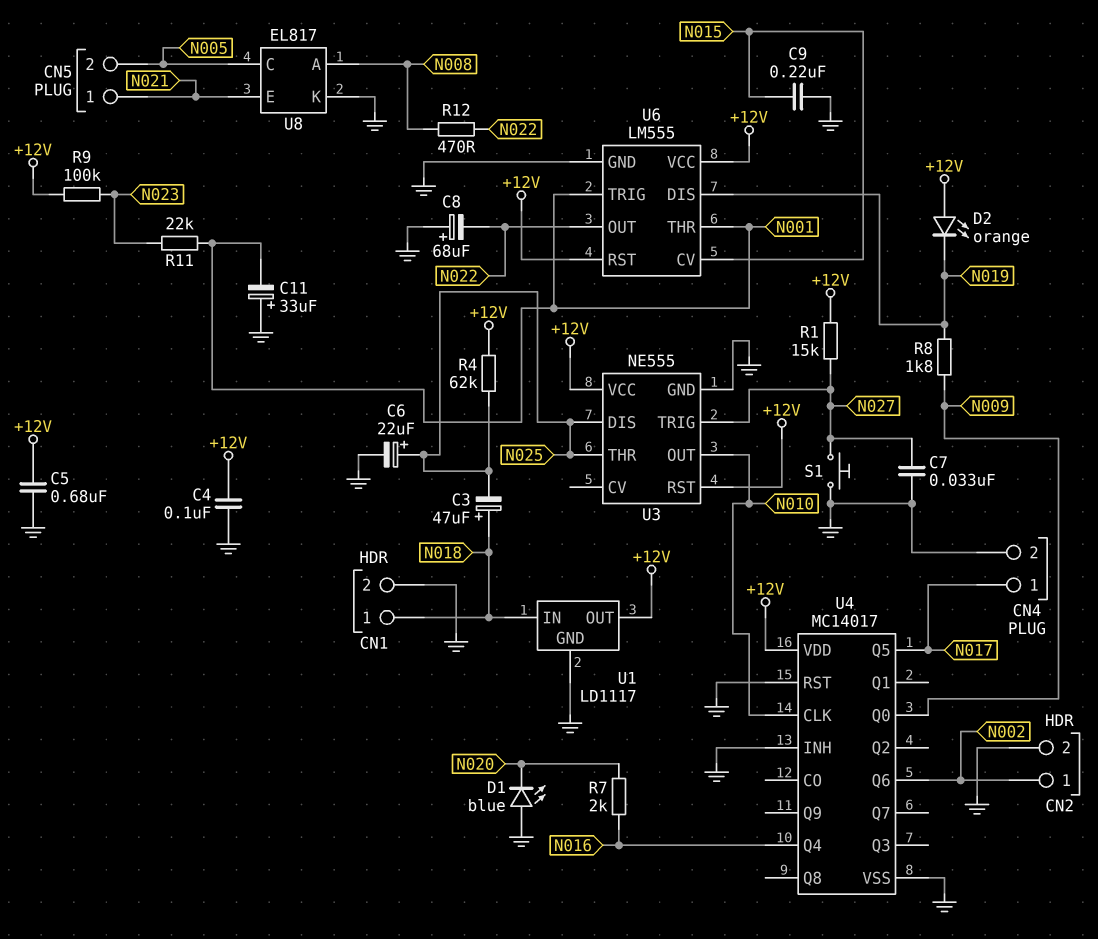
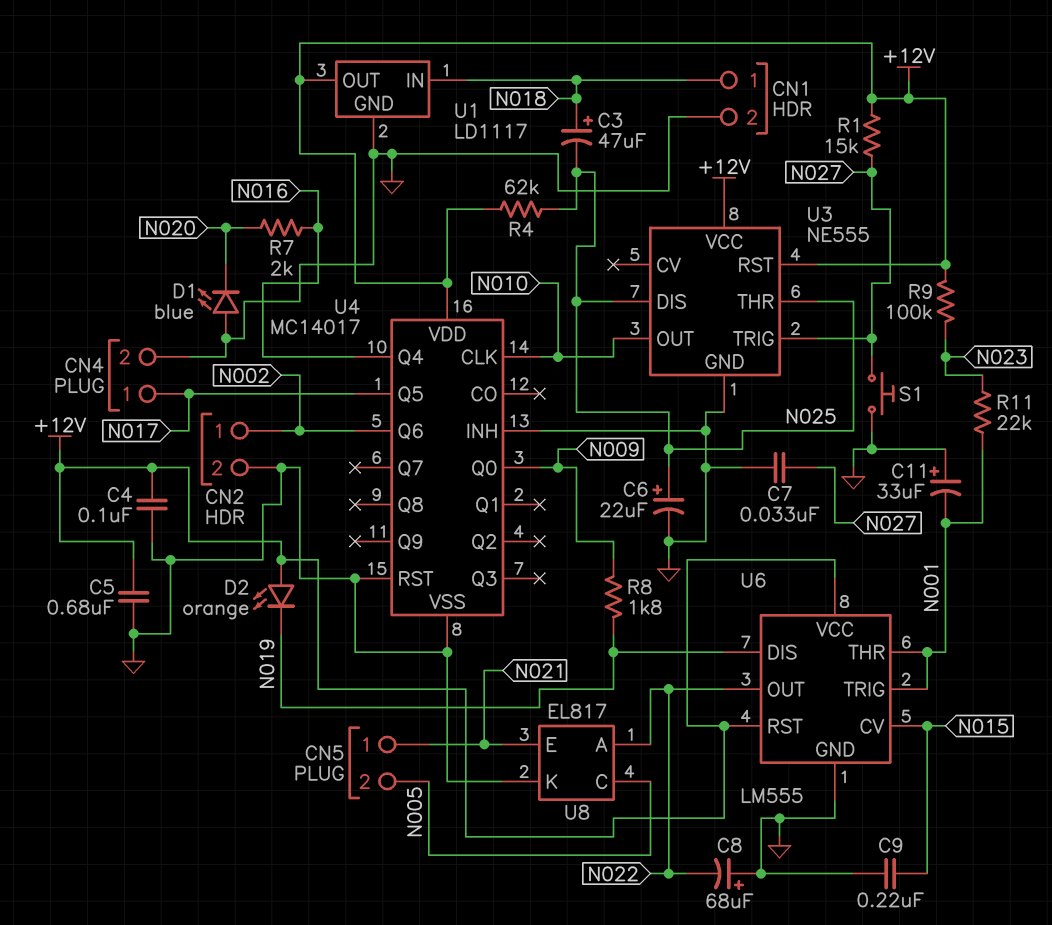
R12: 470 (N008, N022) -> none
U8 pin A: N008 -> N022

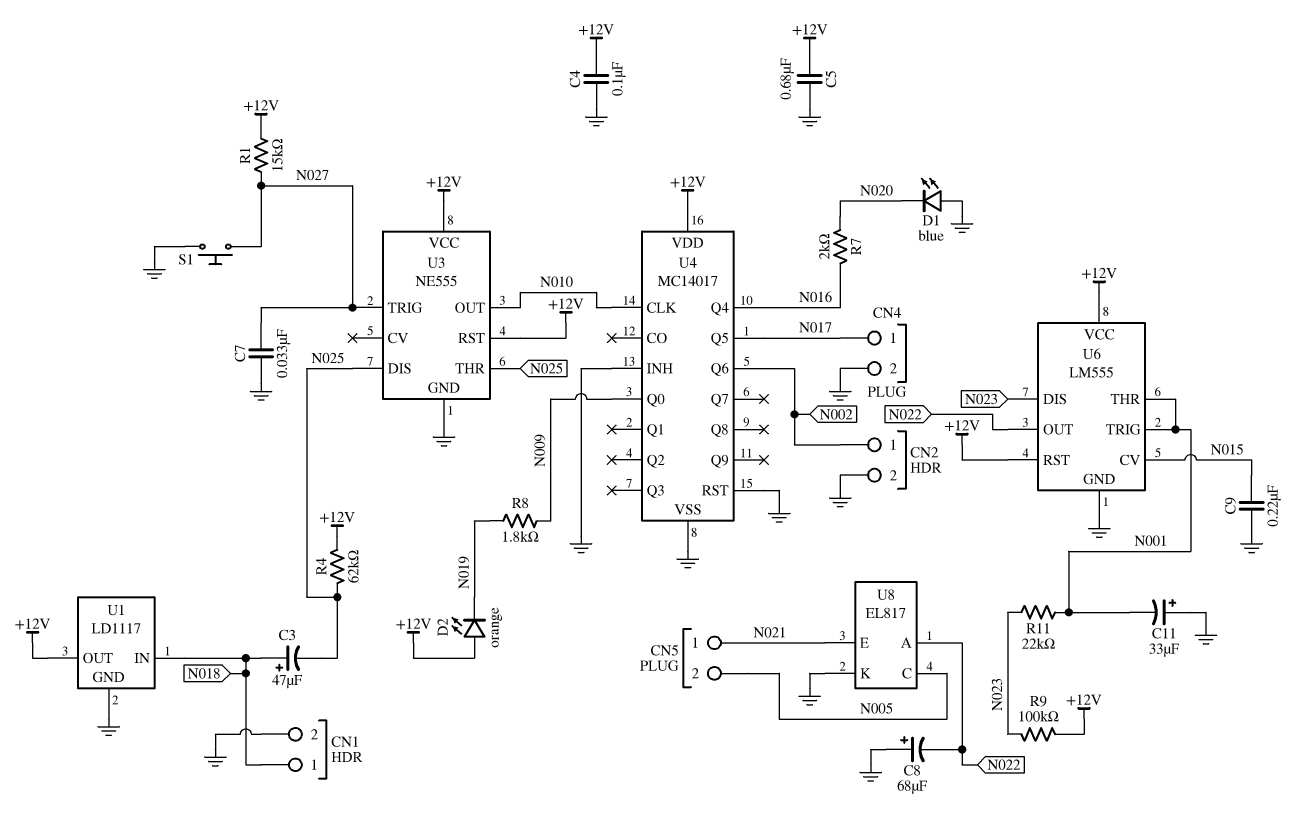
C6: 22uF (plus N025, minus GND) -> none
U6 pin DIS: N019 -> N023

